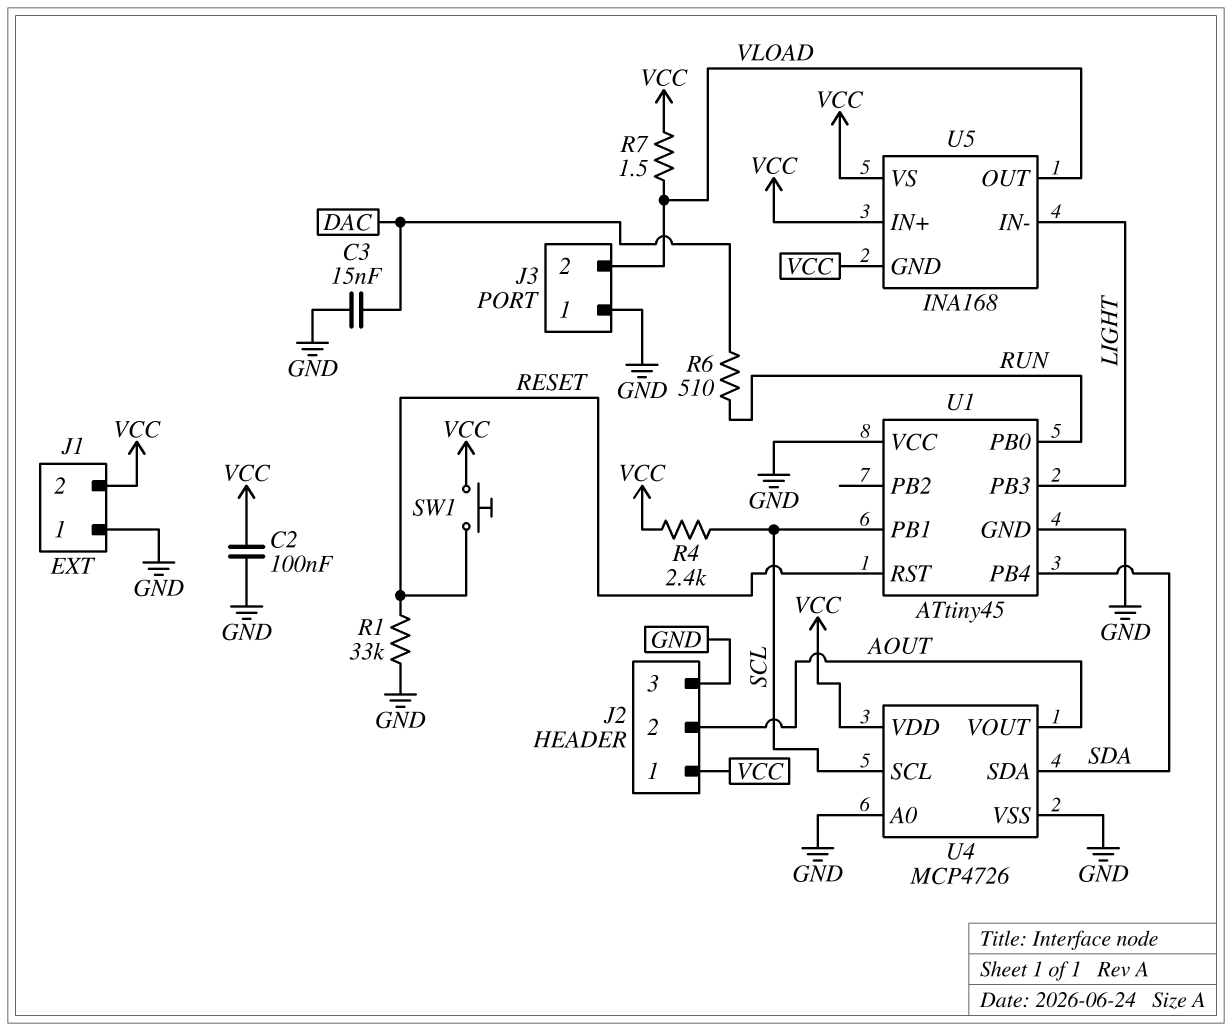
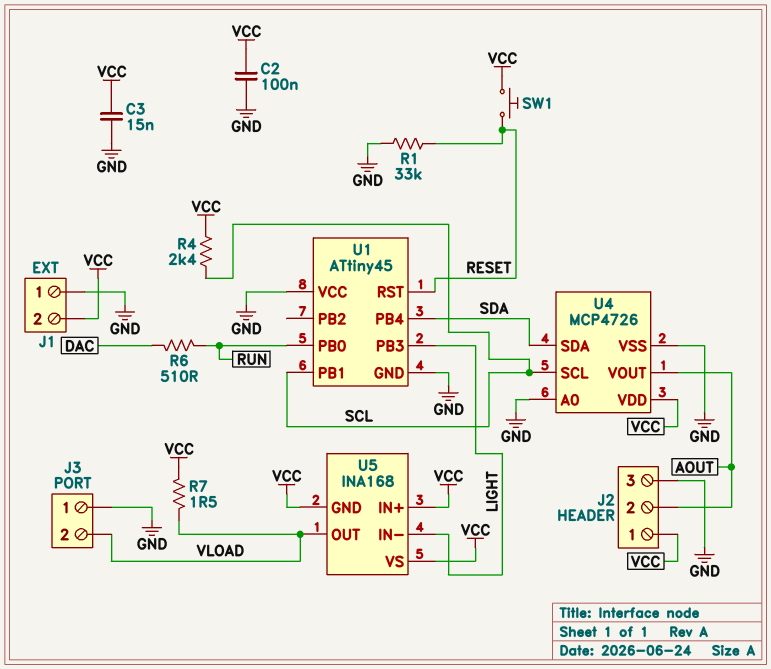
C3: 15nF (DAC, GND) -> 15nF (GND, VCC)

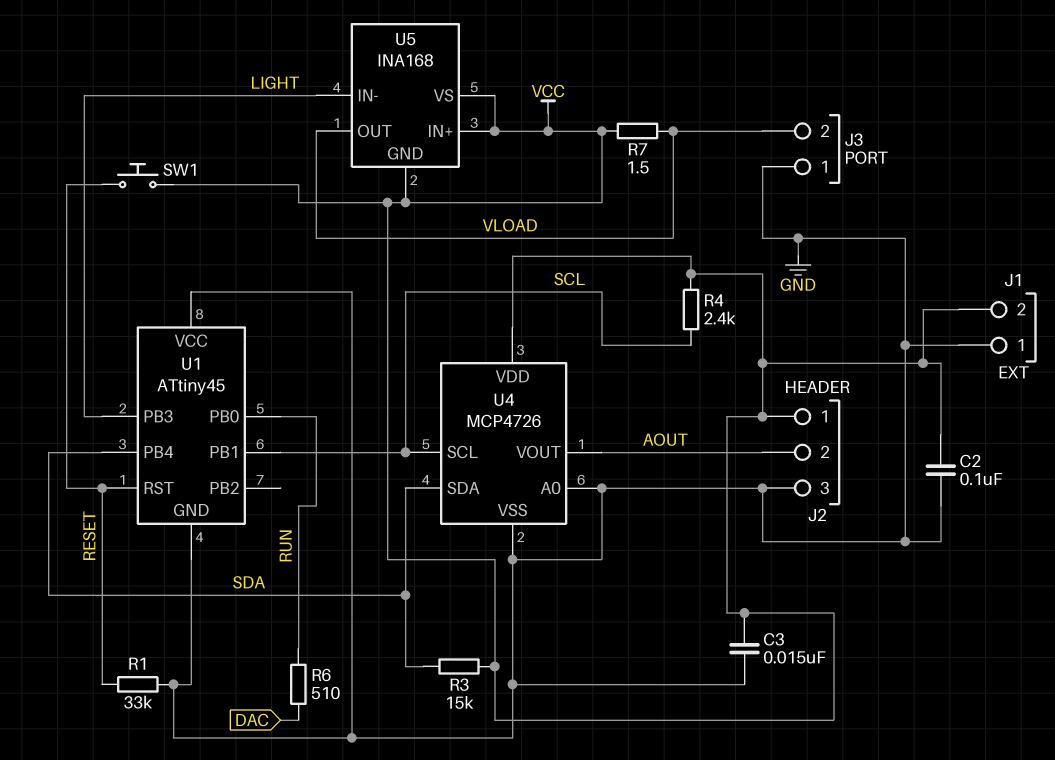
R3: none -> 15k (SDA, VCC)

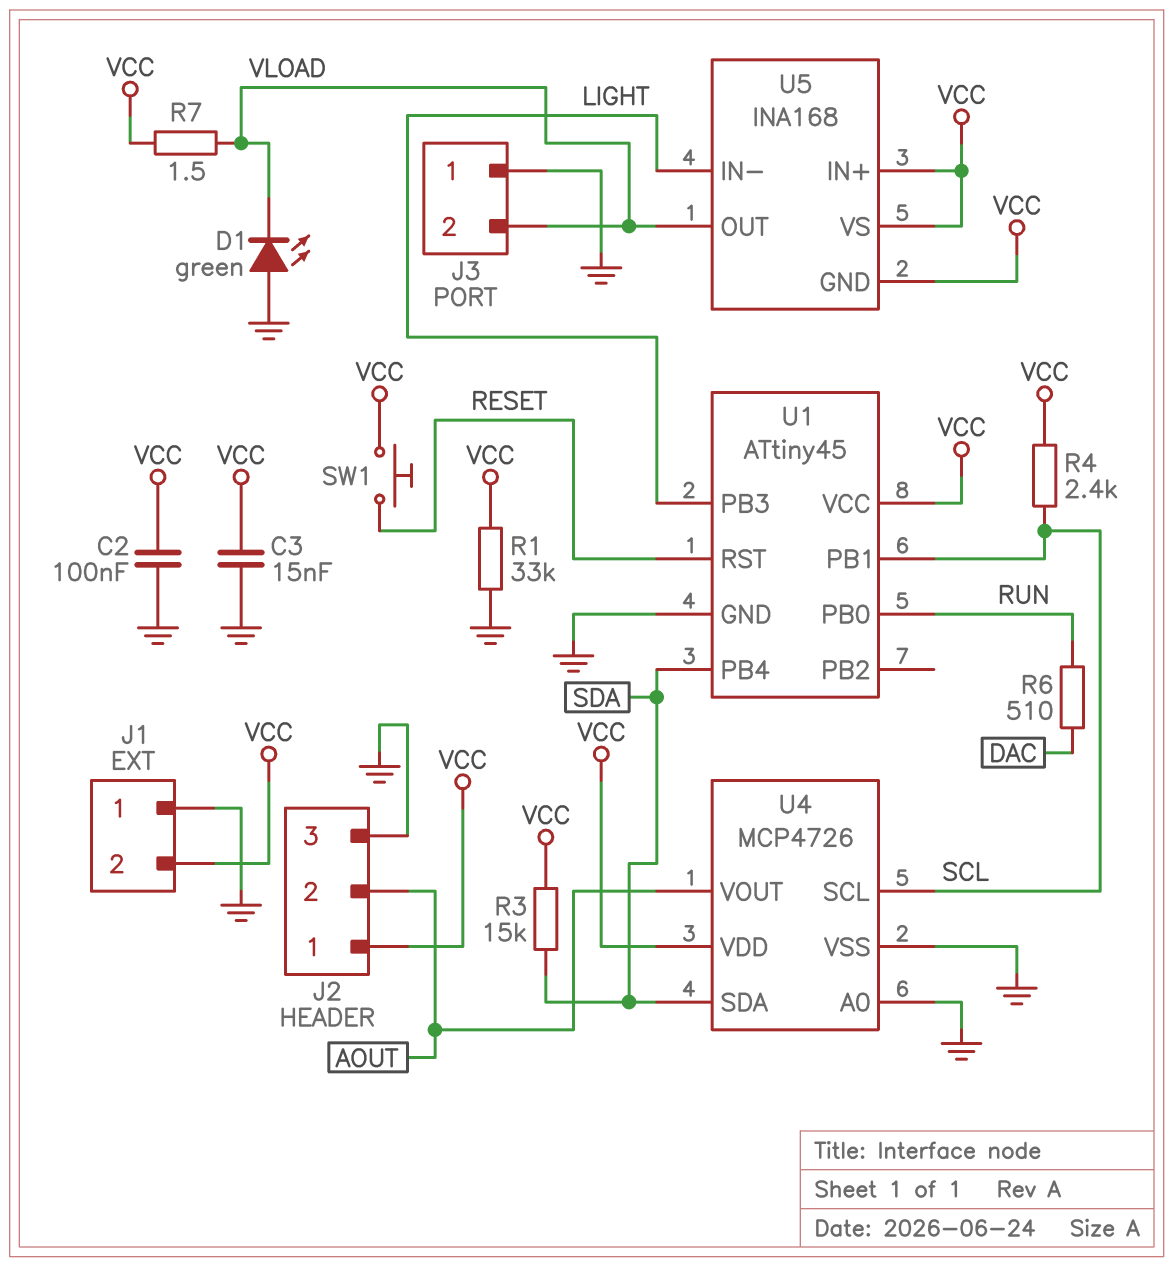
D1: none -> LED green (A GND, K VLOAD)
R1: 33k (GND, RESET) -> 33k (GND, VCC)
U1 pin VCC: GND -> VCC

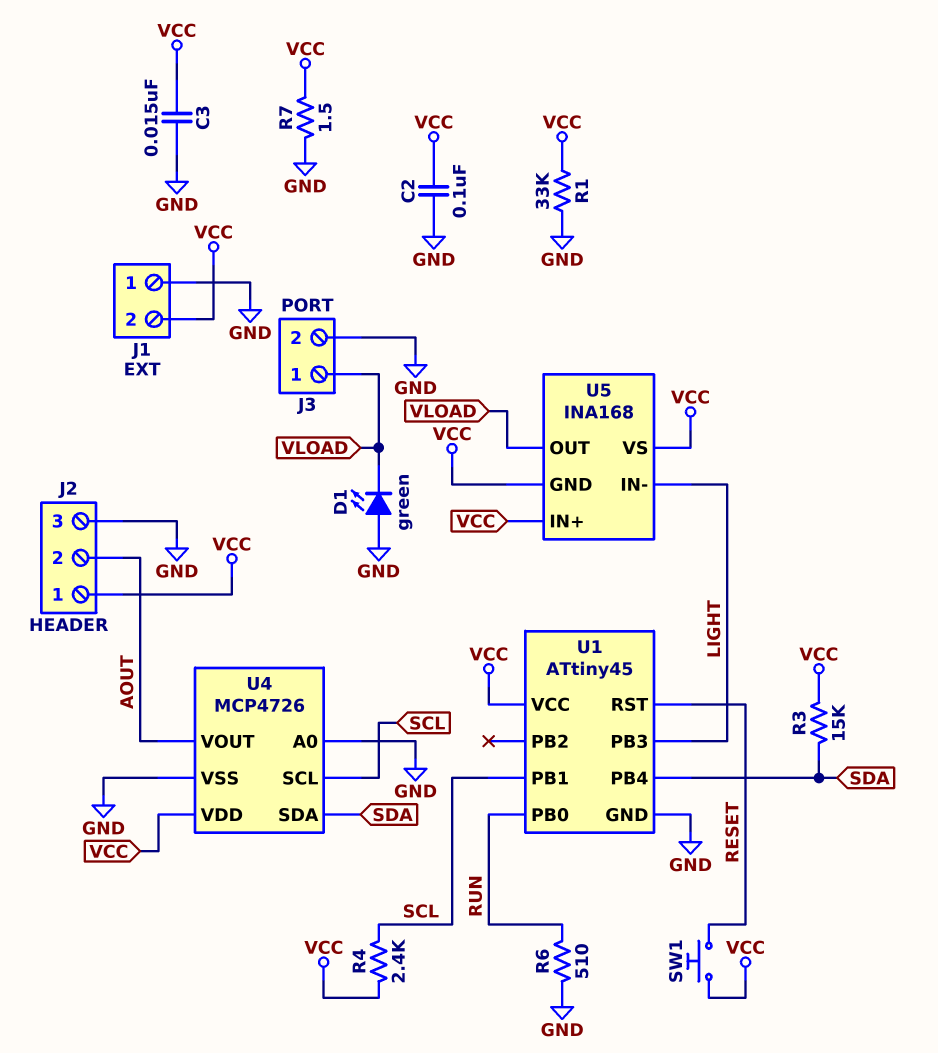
J3 pin 1: GND -> VLOAD
J3 pin 2: VLOAD -> GND
R6: 510 (DAC, RUN) -> 510 (GND, RUN)
R7: 1.5 (VCC, VLOAD) -> 1.5 (GND, VCC)

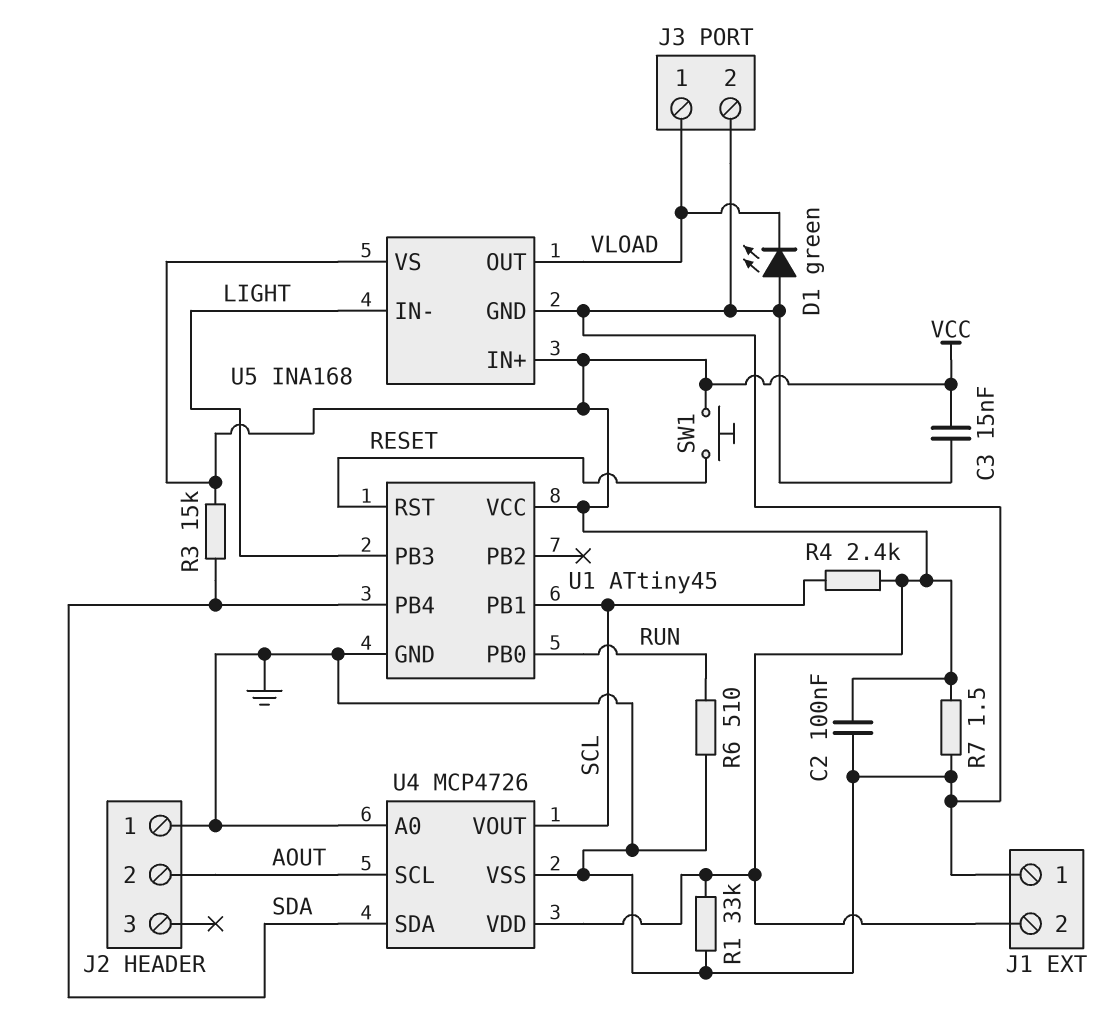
J2 pin 1: VCC -> GND
J2 pin 3: GND -> none
U4 pin SCL: SCL -> AOUT
U4 pin VOUT: AOUT -> SCL
U5 pin GND: VCC -> GND

